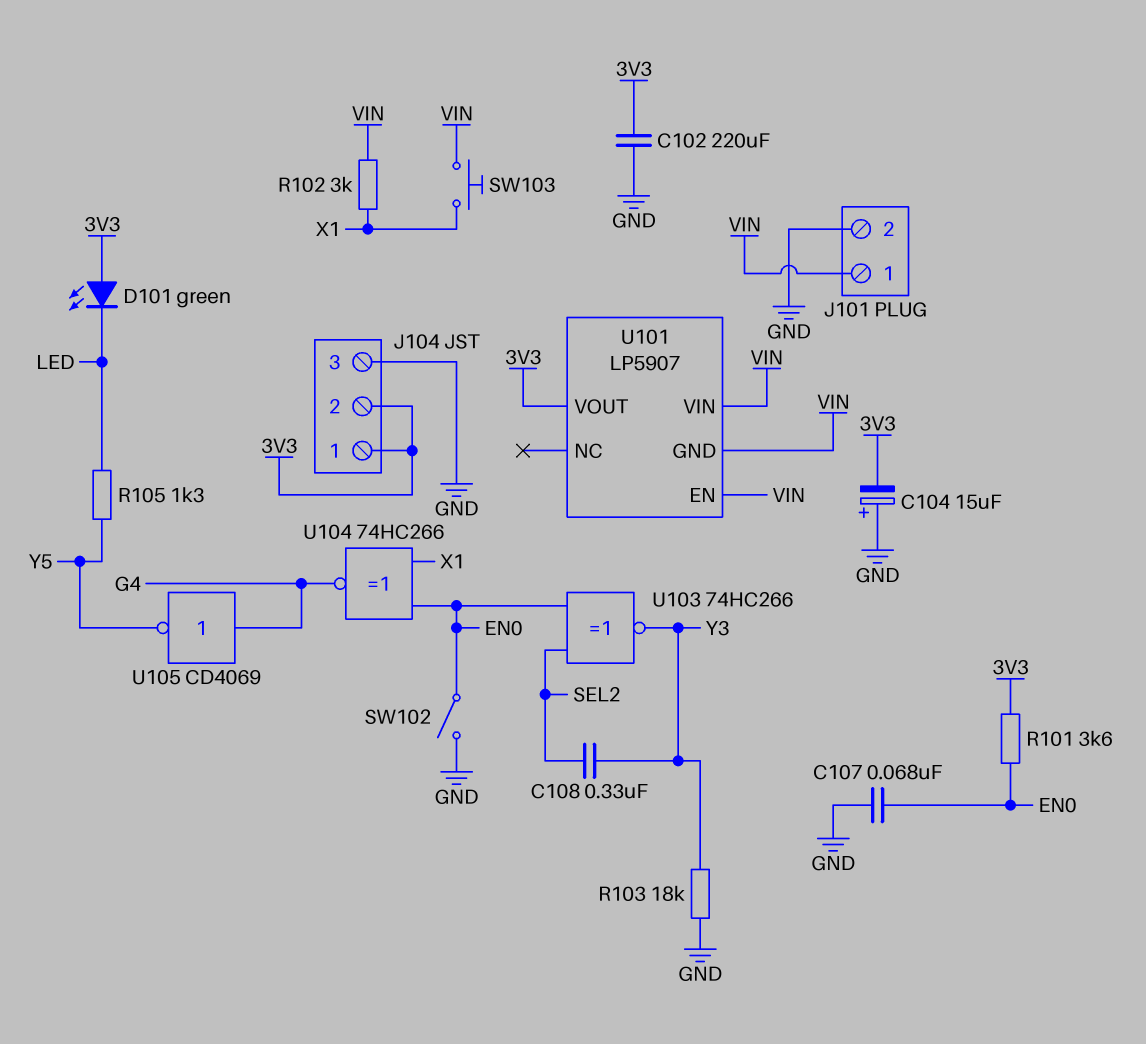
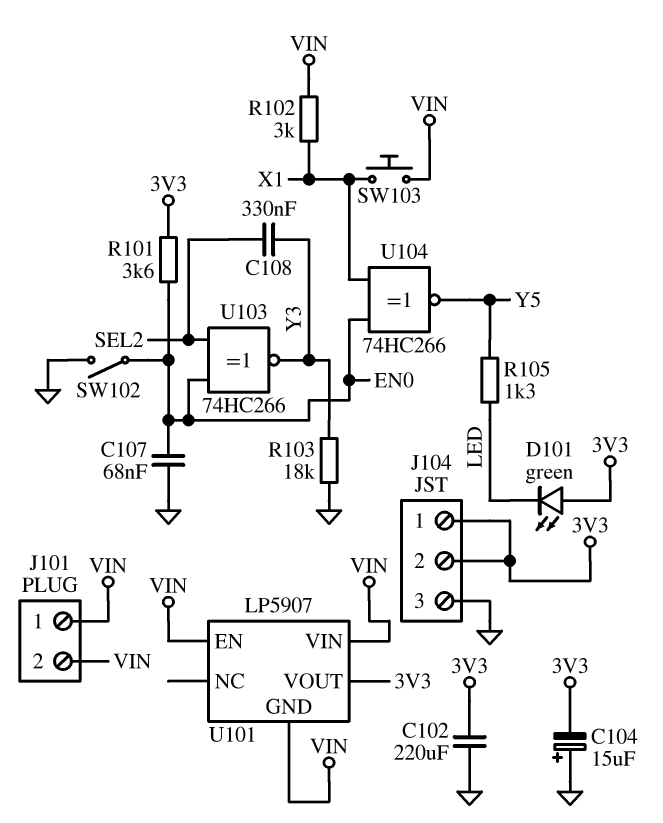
J101 pin 2: GND -> VIN
U104: XNOR 74HC266 (in EN0, in X1, out G4) -> XNOR 74HC266 (in EN0, in X1, out Y5)
U105: NOT CD4069 (in G4, out Y5) -> none

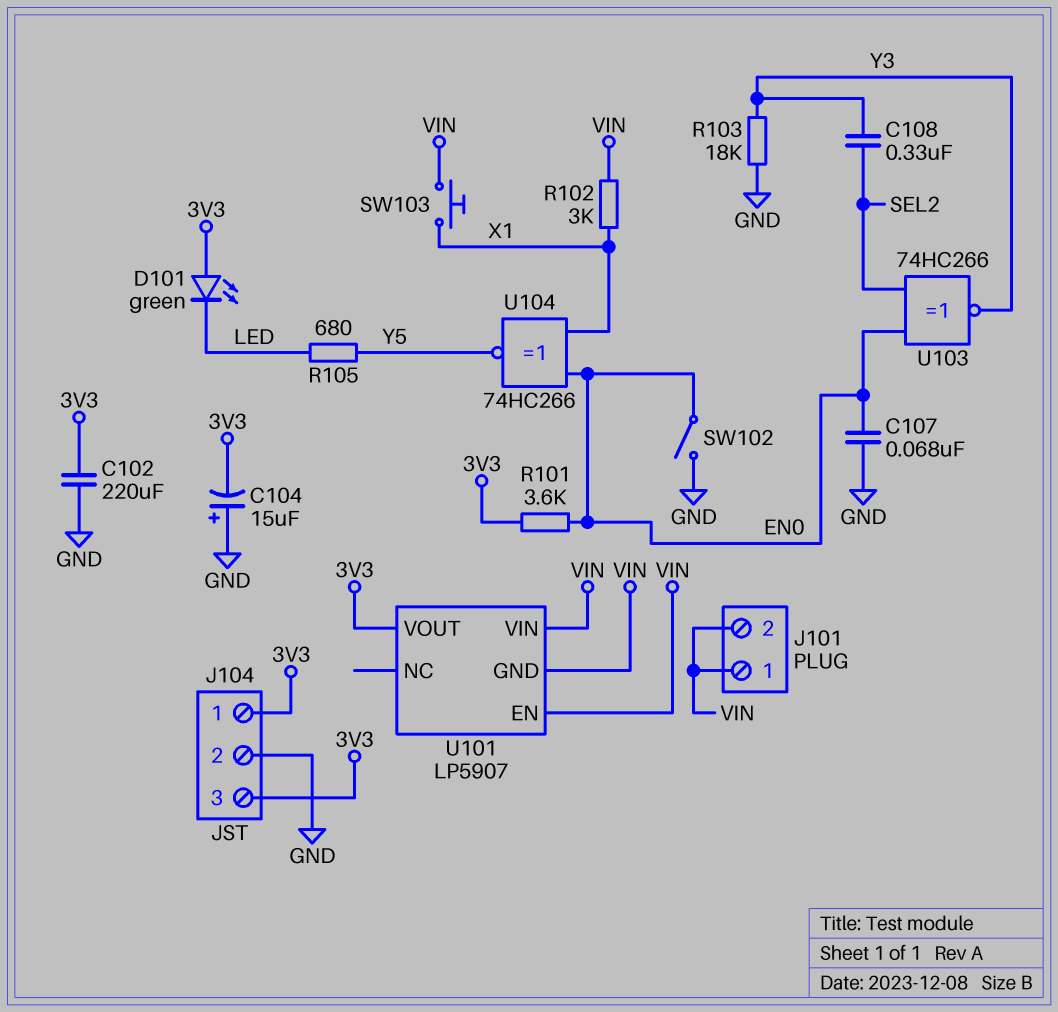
J104 pin 2: 3V3 -> GND
J104 pin 3: GND -> 3V3
R105: 1.3k (LED, Y5) -> 680 (LED, Y5)

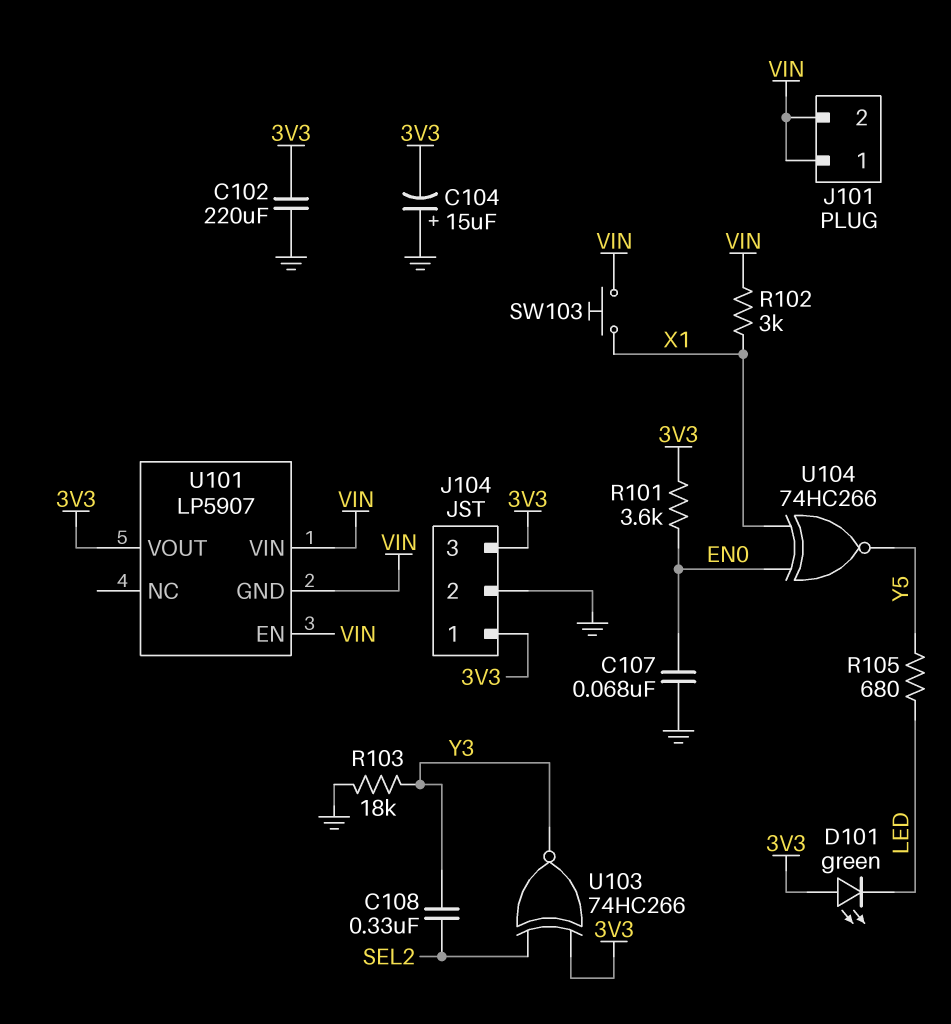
SW102: switch (EN0, GND) -> none
U103: XNOR 74HC266 (in EN0, in SEL2, out Y3) -> XNOR 74HC266 (in 3V3, in SEL2, out Y3)

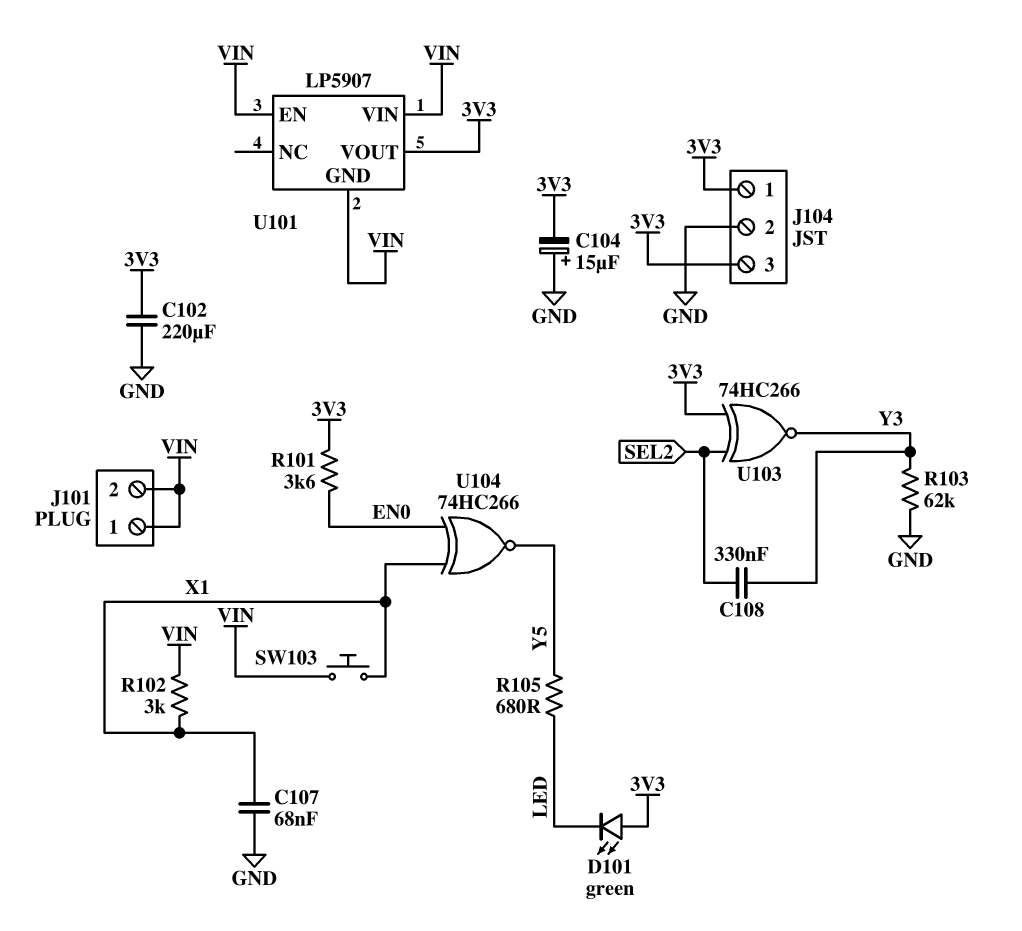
C107: 68nF (EN0, GND) -> 68nF (GND, X1)
R103: 18k (GND, Y3) -> 62k (GND, Y3)

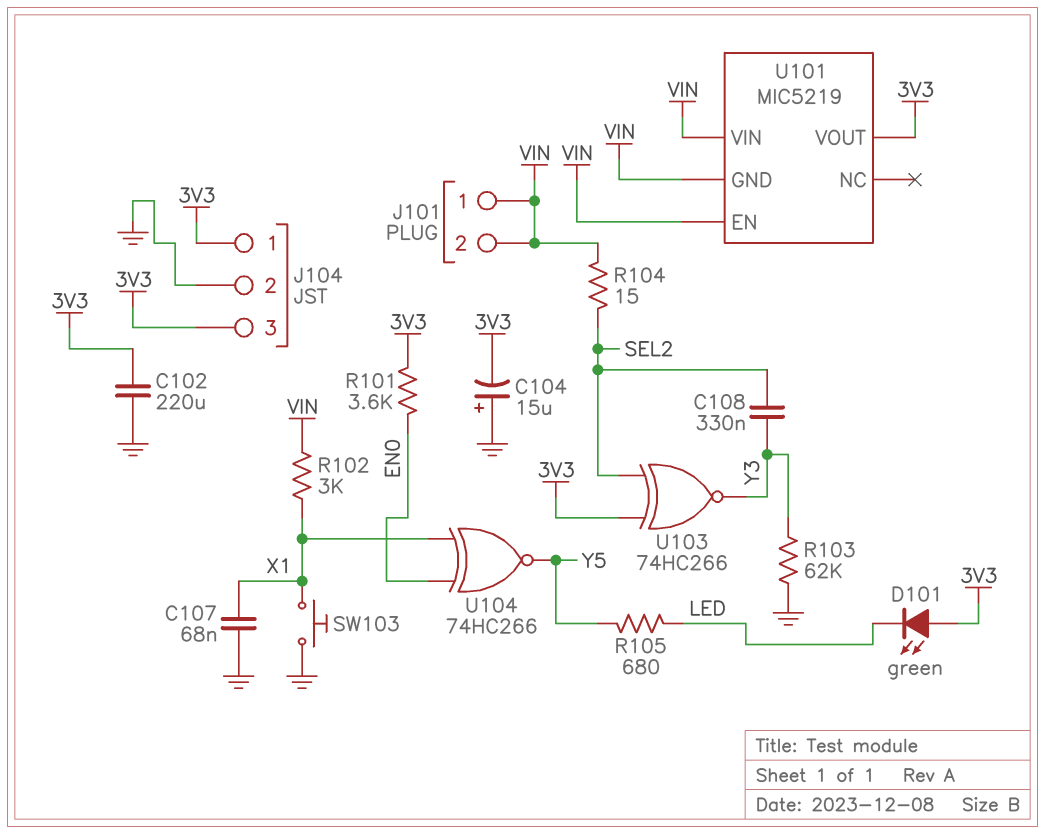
R104: none -> 15 (SEL2, VIN)
SW103: button (VIN, X1) -> button (GND, X1)
U101: LP5907 -> MIC5219

